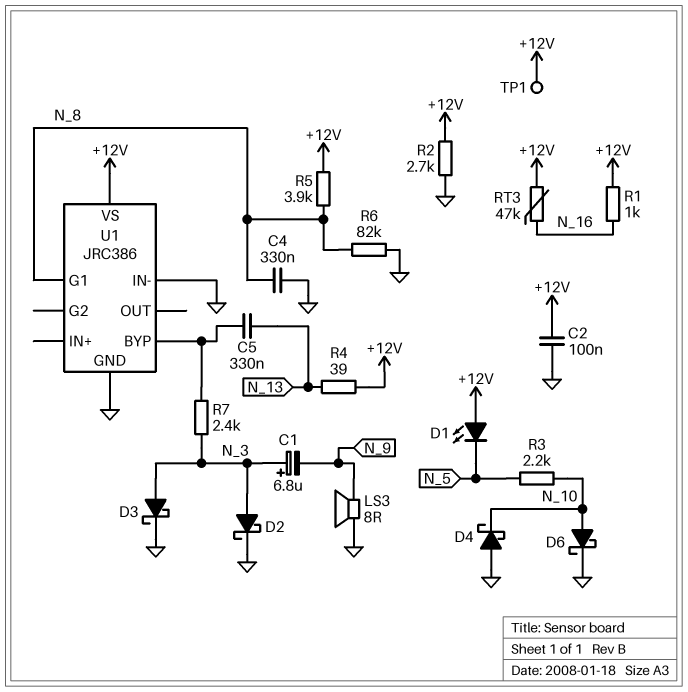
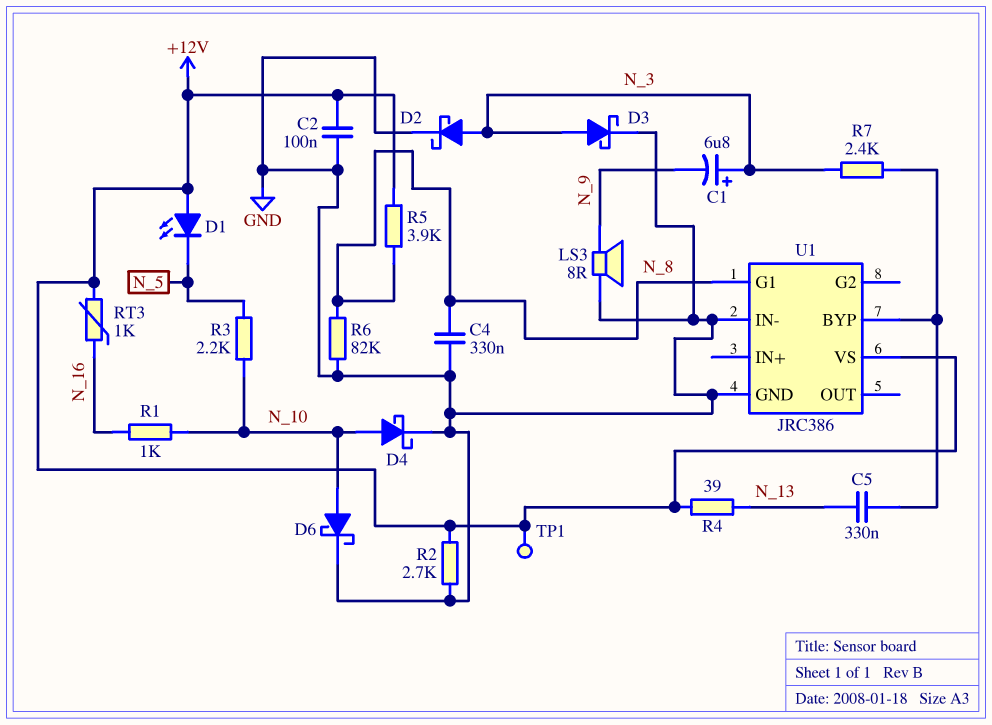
D4: schottky (A GND, K N_10) -> schottky (A N_10, K GND)
R1: 1k (+12V, N_16) -> 1k (N_10, N_16)
RT3: 47k (+12V, N_16) -> 1k (+12V, N_16)

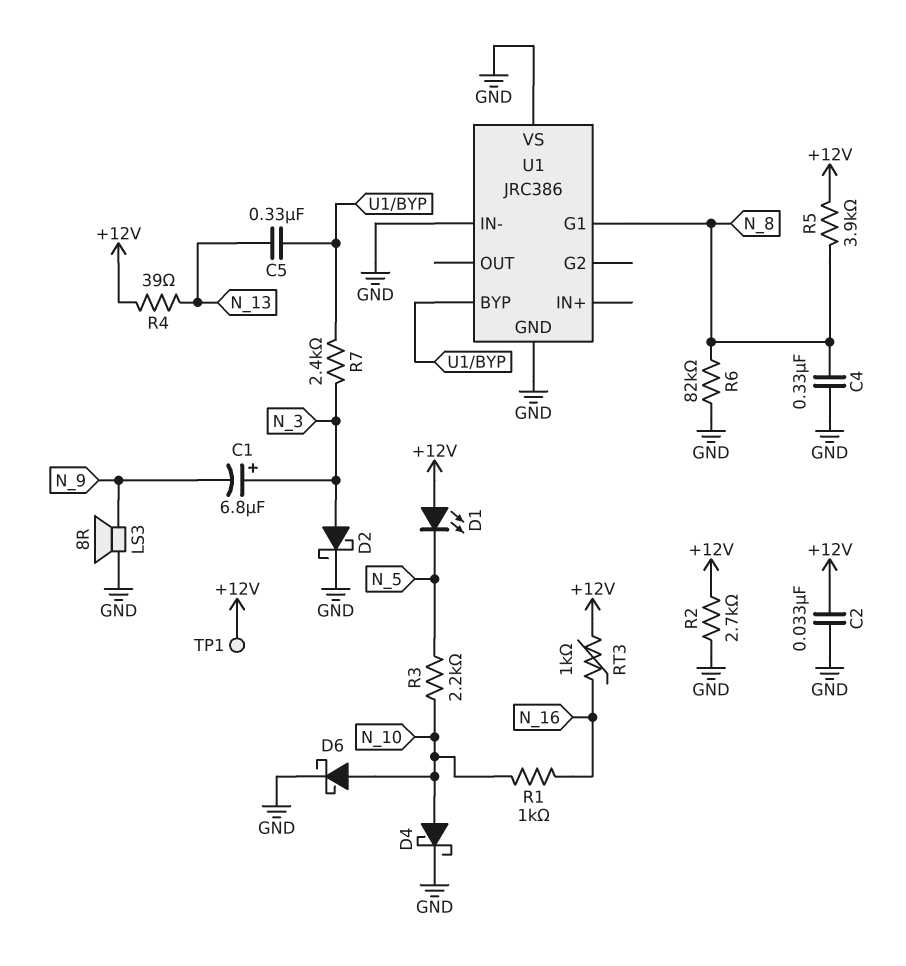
C2: 100nF (+12V, GND) -> 33nF (+12V, GND)
D3: schottky (A N_3, K GND) -> none
U1 pin VS: +12V -> GND

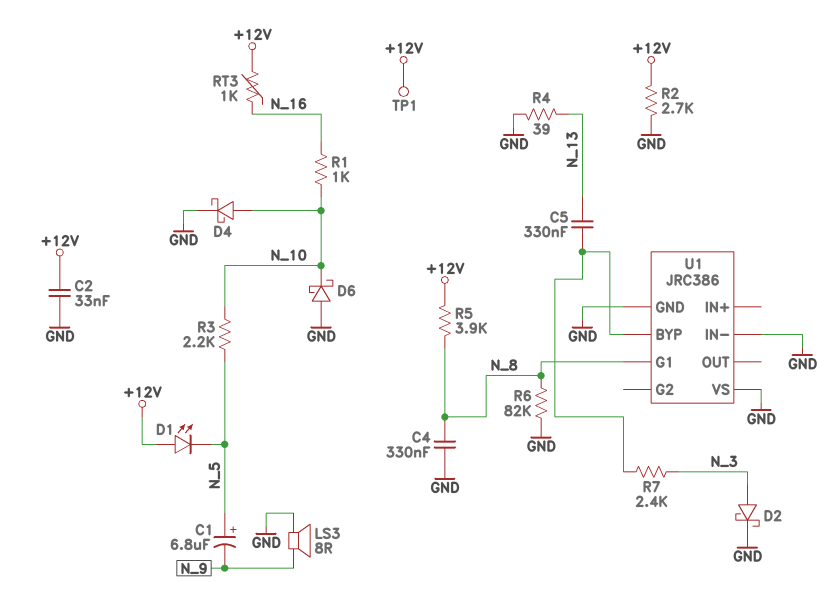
C1: 6.8uF (plus N_3, minus N_9) -> 6.8uF (plus N_5, minus N_9)
D6: schottky (A N_10, K GND) -> schottky (A GND, K N_10)
R4: 39 (+12V, N_13) -> 39 (GND, N_13)

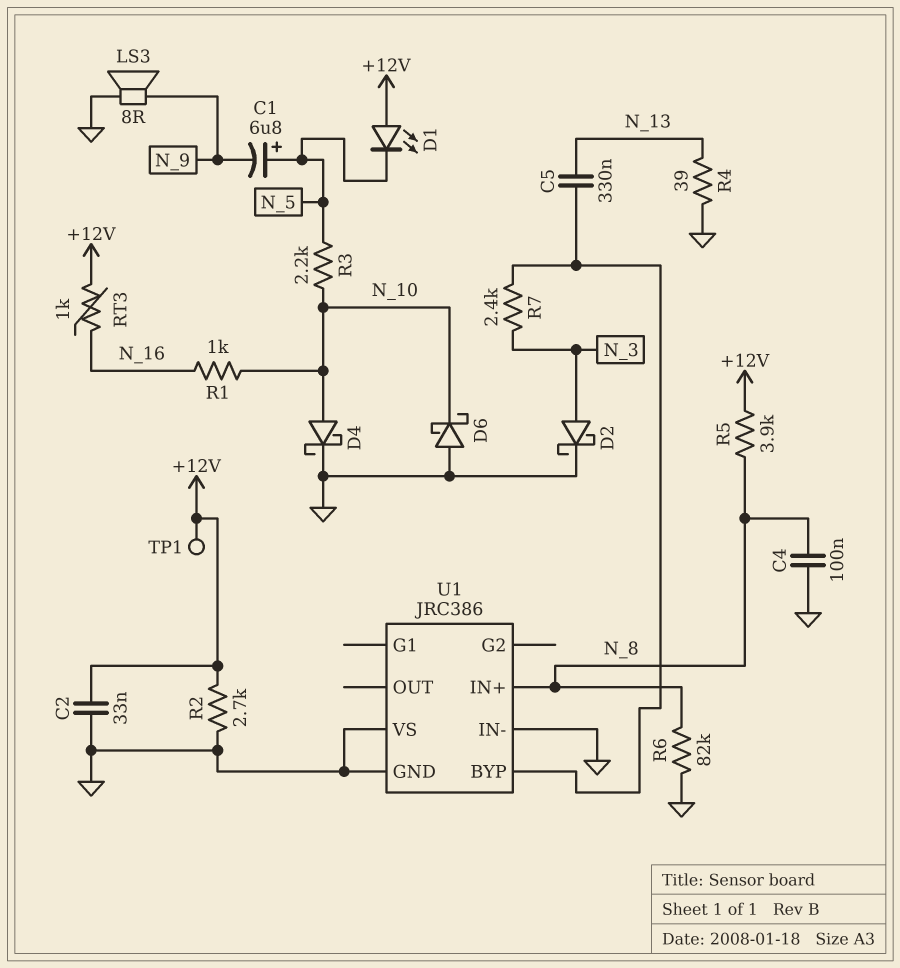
C4: 330nF (GND, N_8) -> 100nF (GND, N_8)
U1 pin G1: N_8 -> none
U1 pin IN+: none -> N_8

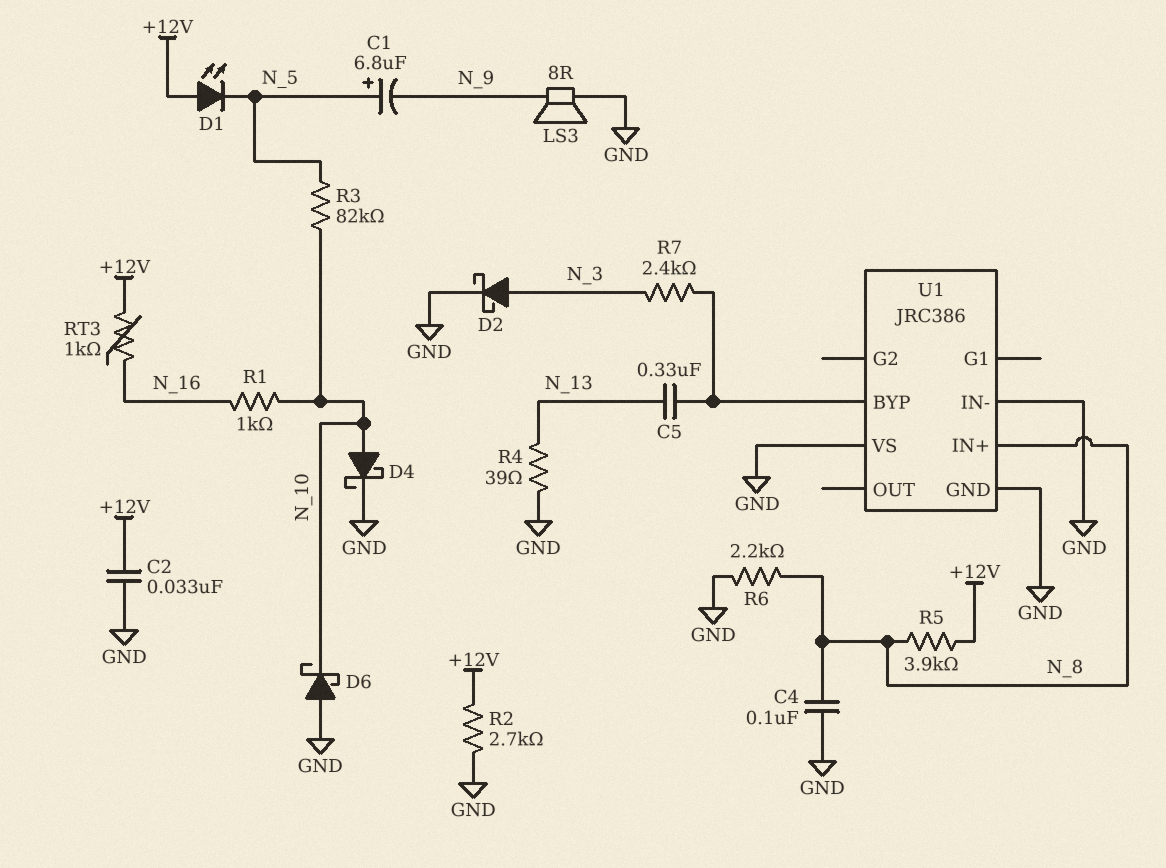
R3: 2.2k (N_5, N_10) -> 82k (N_5, N_10)
R6: 82k (GND, N_8) -> 2.2k (GND, N_8)
TP1: test point (+12V) -> none

